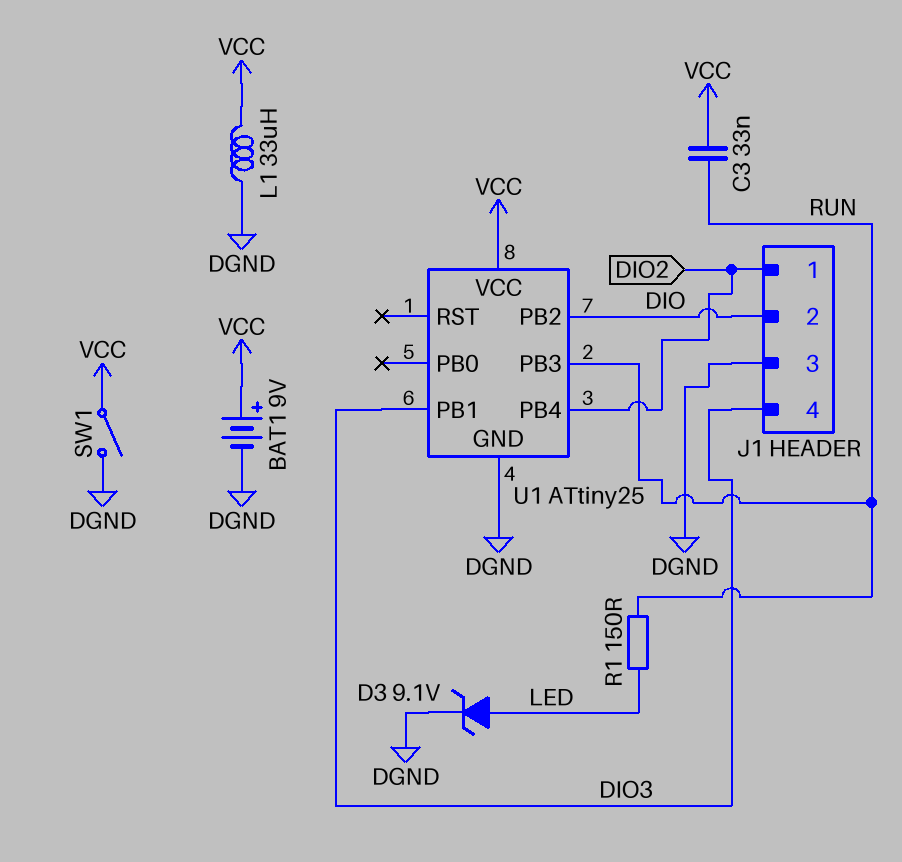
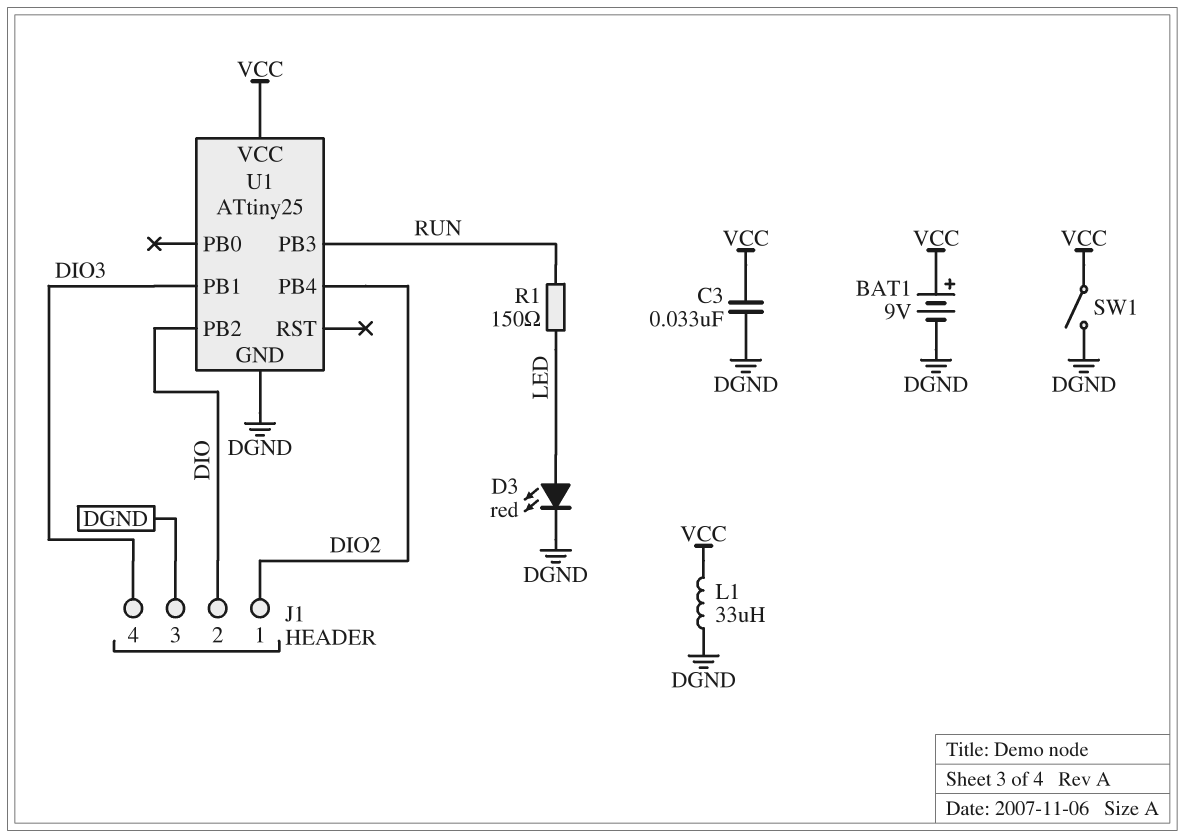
C3: 33nF (RUN, VCC) -> 33nF (DGND, VCC)
D3: zener 9.1V (A LED, K DGND) -> LED red (A LED, K DGND)

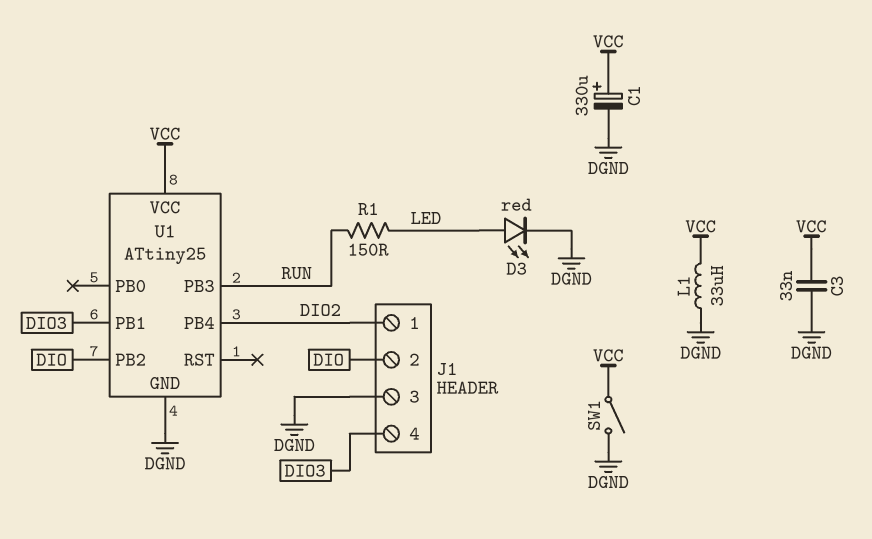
BAT1: 9V (plus VCC, minus DGND) -> none
C1: none -> 330uF (plus VCC, minus DGND)

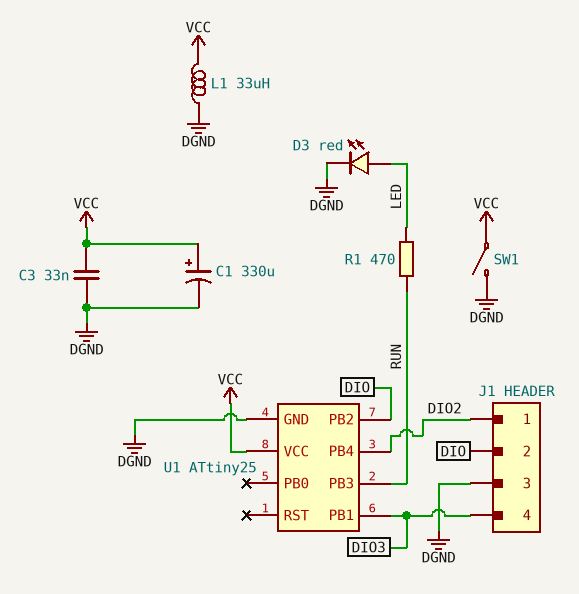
R1: 150 (LED, RUN) -> 470 (LED, RUN)

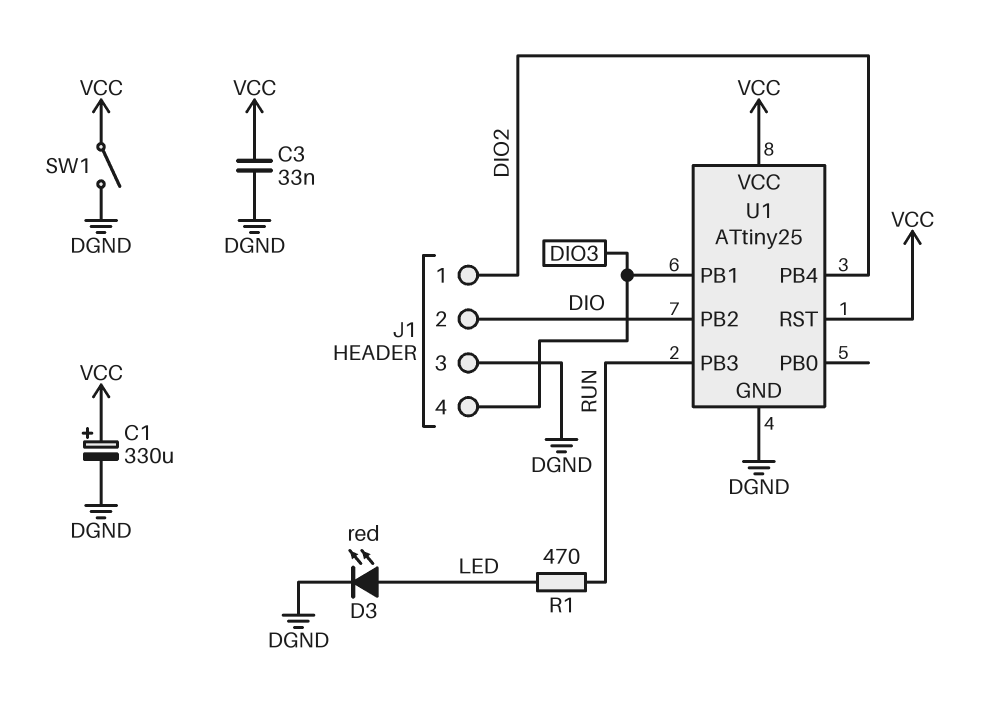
L1: 33uH (DGND, VCC) -> none
U1 pin RST: none -> VCC

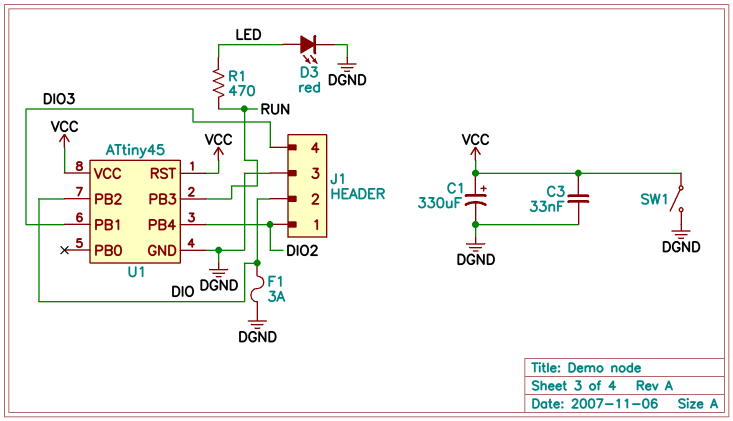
F1: none -> 3A (DGND, DIO)
U1: ATtiny25 -> ATtiny45

